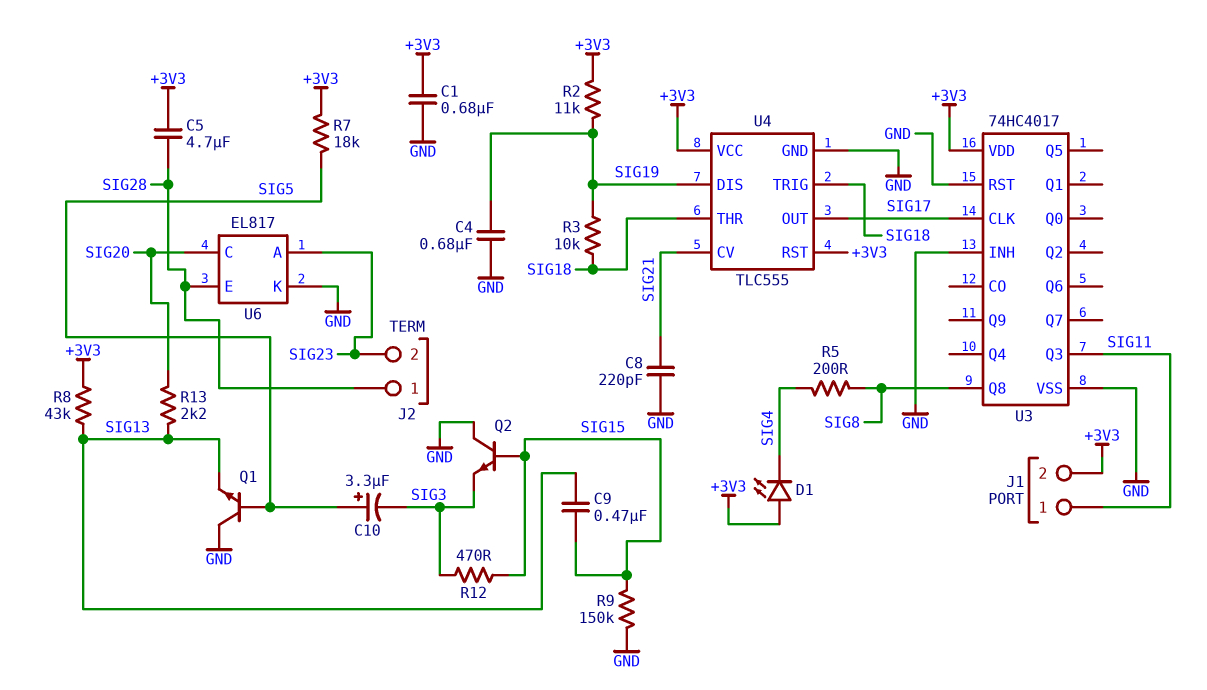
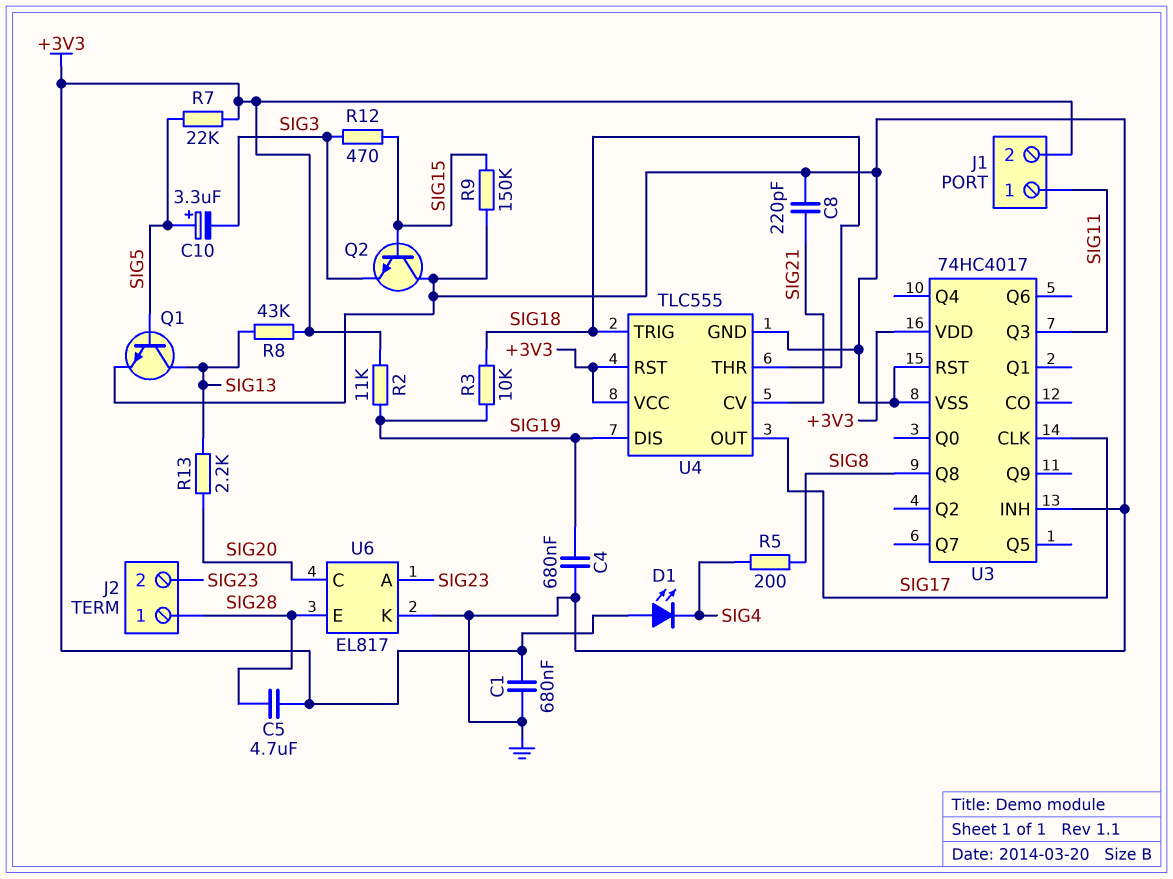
C9: 470nF (SIG13, SIG15) -> none
Q1: NPN (B SIG5, C GND, E SIG13) -> NPN (B SIG5, C SIG13, E GND)
R7: 18k (+3V3, SIG5) -> 22k (+3V3, SIG5)

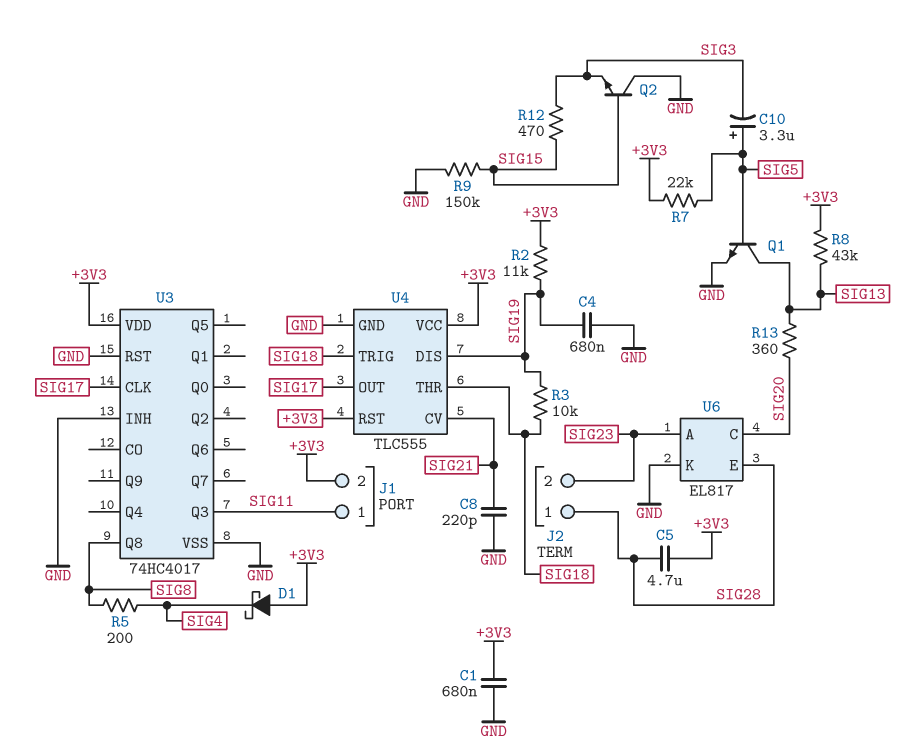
D1: LED (A +3V3, K SIG4) -> schottky (A +3V3, K SIG4)
R13: 2.2k (SIG13, SIG20) -> 360 (SIG13, SIG20)

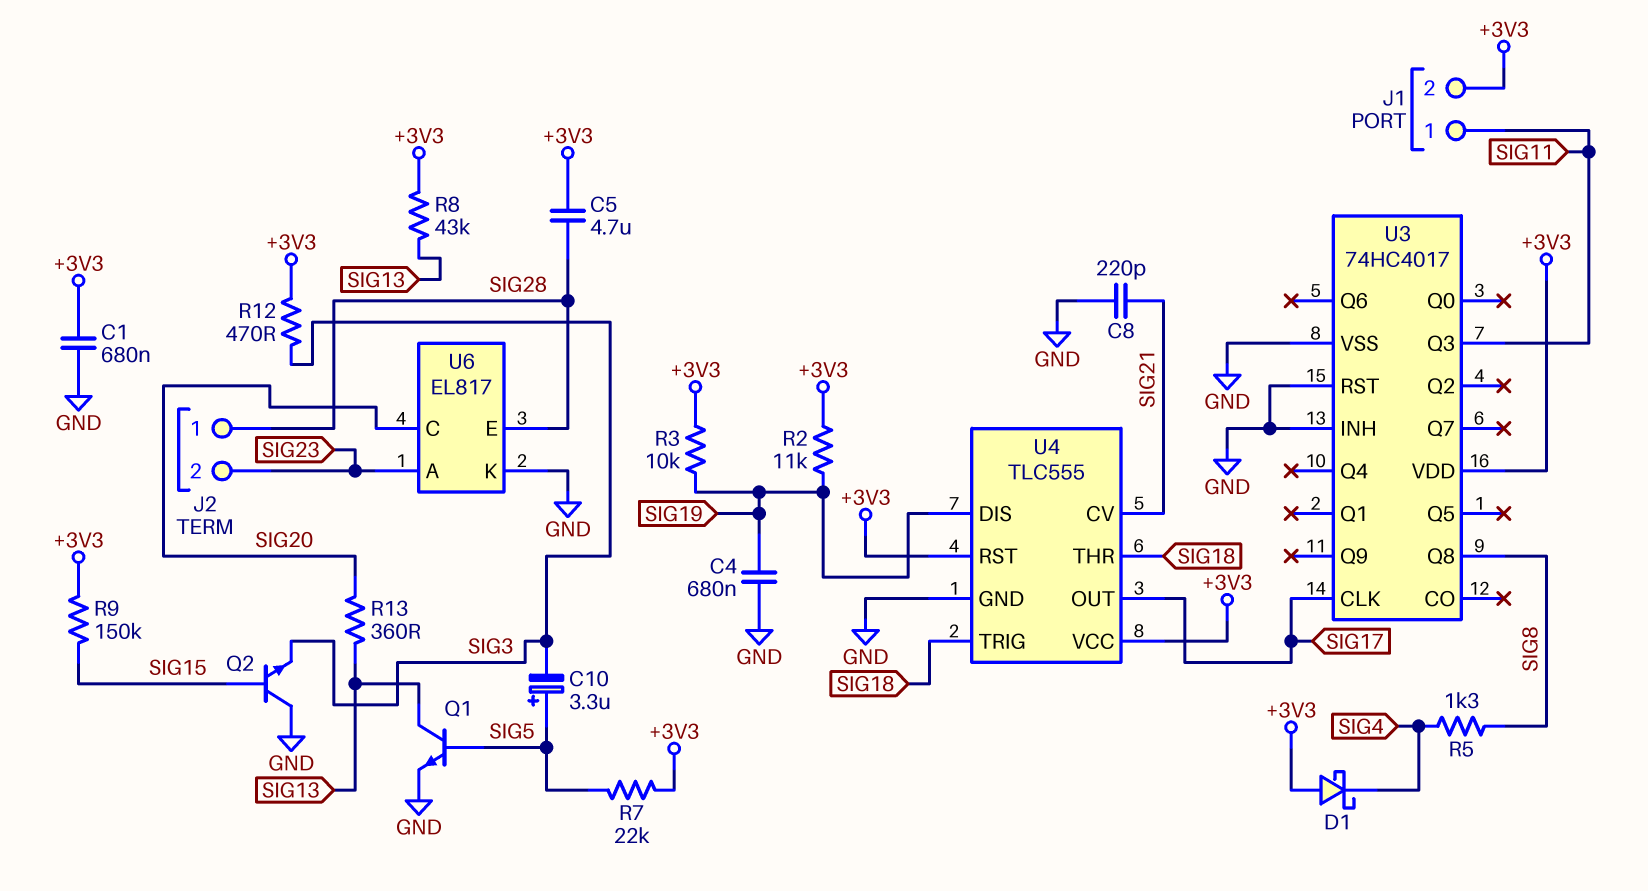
R3: 10k (SIG18, SIG19) -> 10k (+3V3, SIG19)
R5: 200 (SIG4, SIG8) -> 1.3k (SIG4, SIG8)
R9: 150k (GND, SIG15) -> 150k (+3V3, SIG15)
R12: 470 (SIG3, SIG15) -> 470 (+3V3, SIG3)

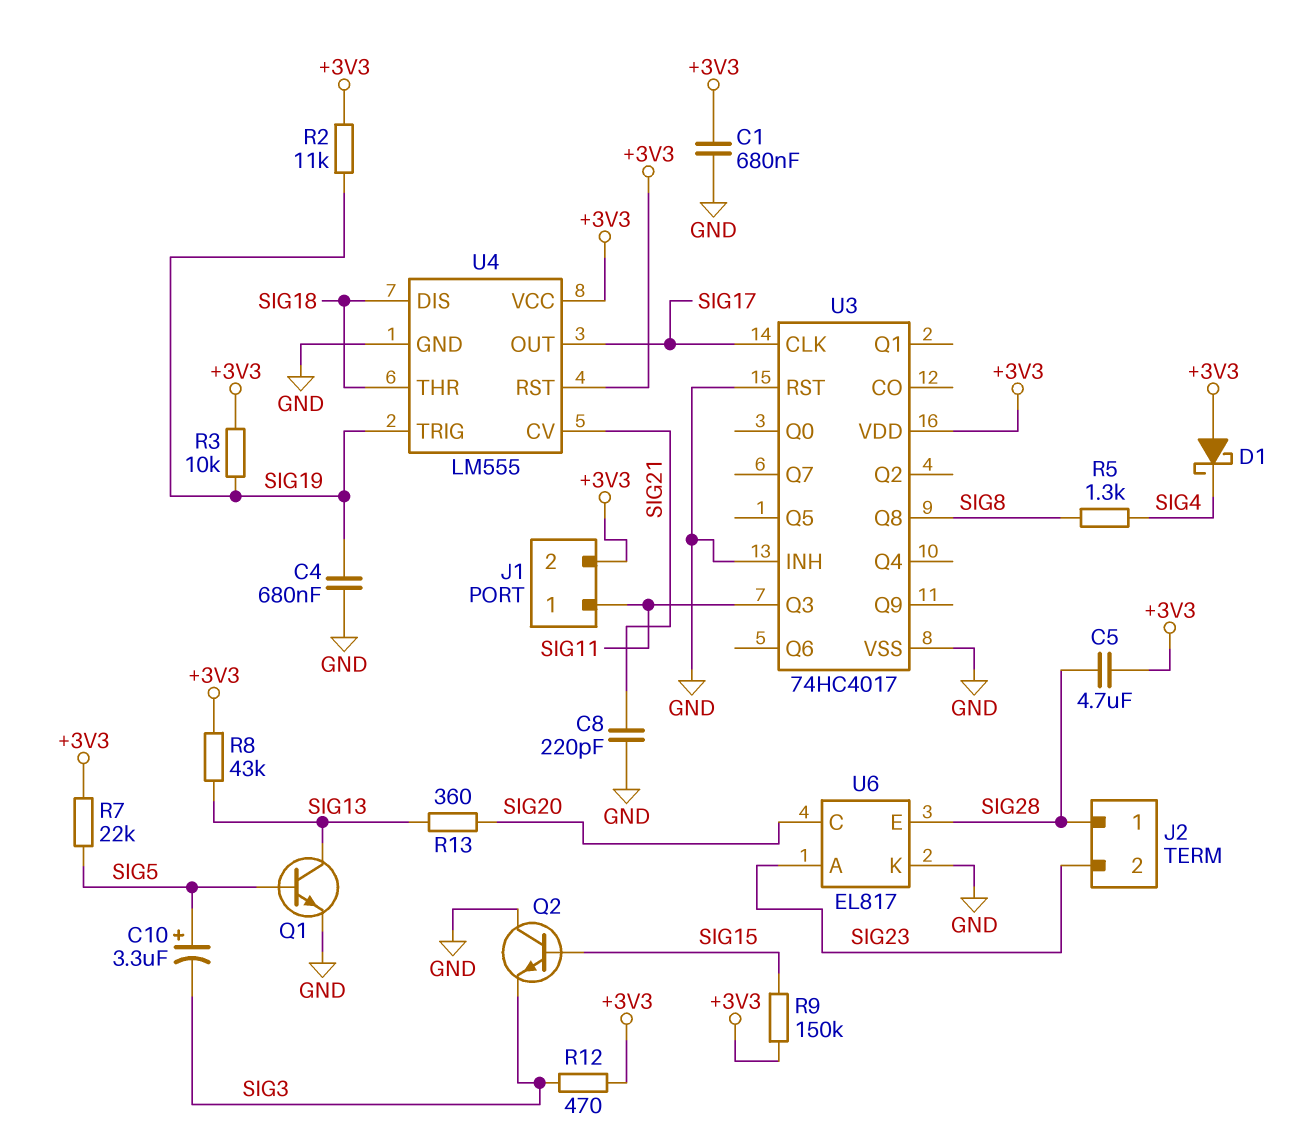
U4: TLC555 -> LM555
U4 pin DIS: SIG19 -> SIG18
U4 pin TRIG: SIG18 -> SIG19

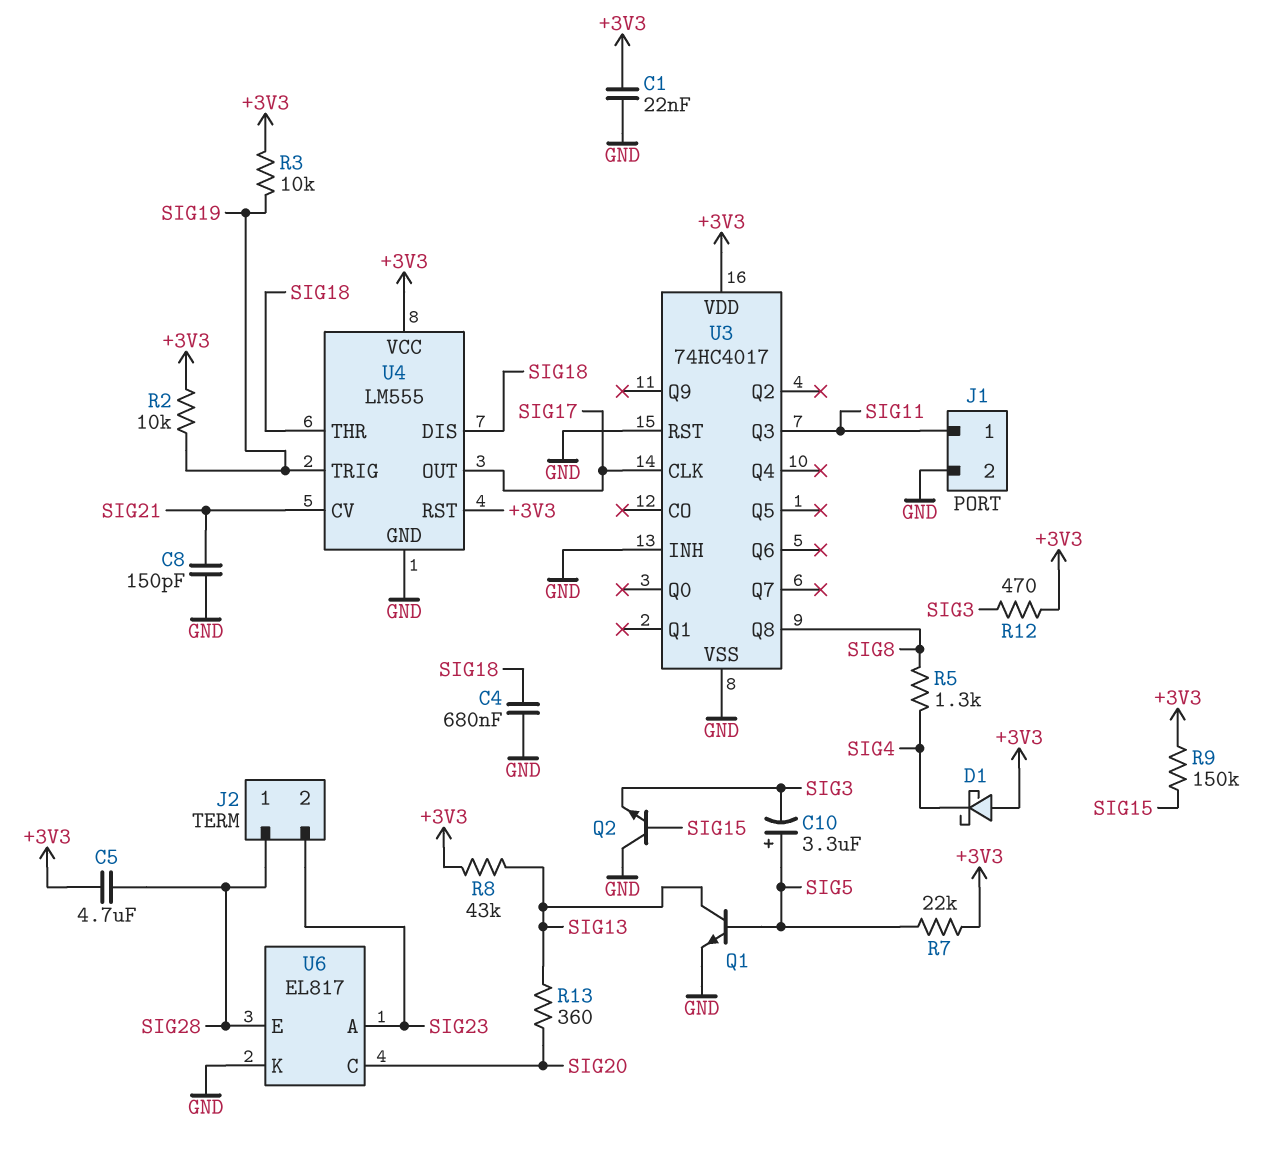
C1: 680nF (+3V3, GND) -> 22nF (+3V3, GND)
C4: 680nF (GND, SIG19) -> 680nF (GND, SIG18)
C8: 220pF (GND, SIG21) -> 150pF (GND, SIG21)
J1 pin 2: +3V3 -> GND
R2: 11k (+3V3, SIG19) -> 10k (+3V3, SIG19)

